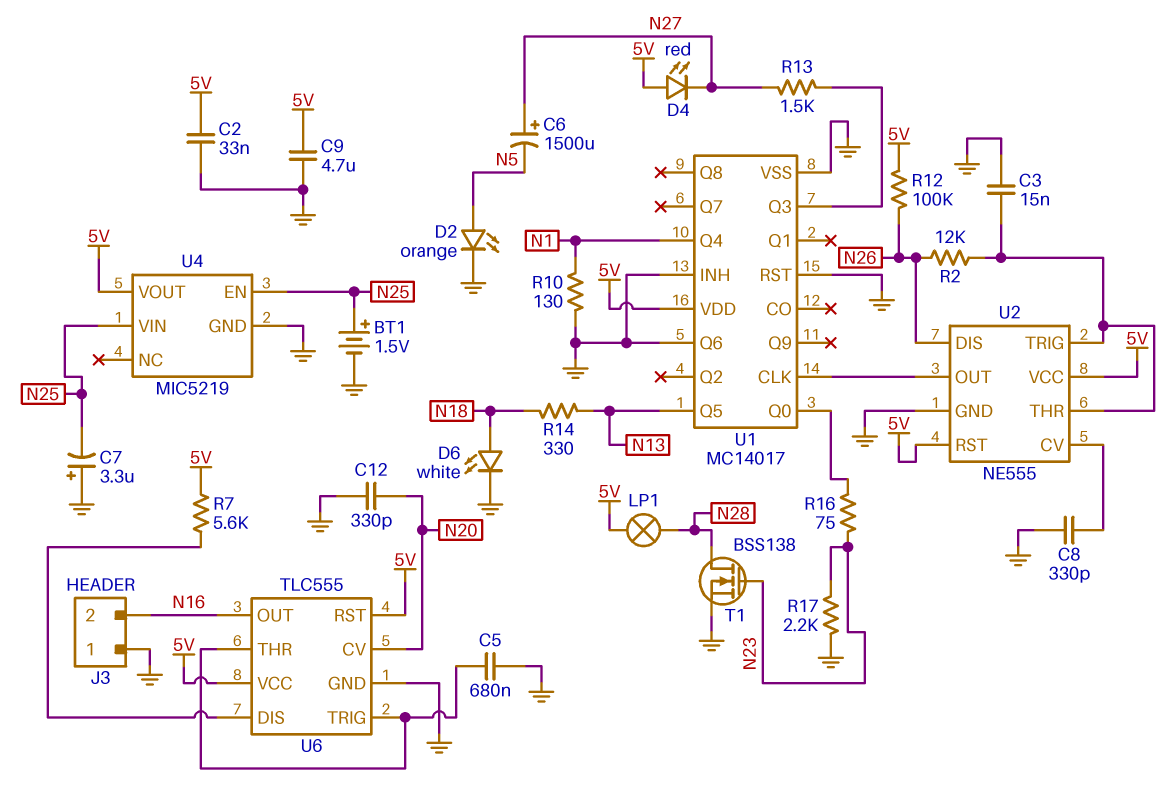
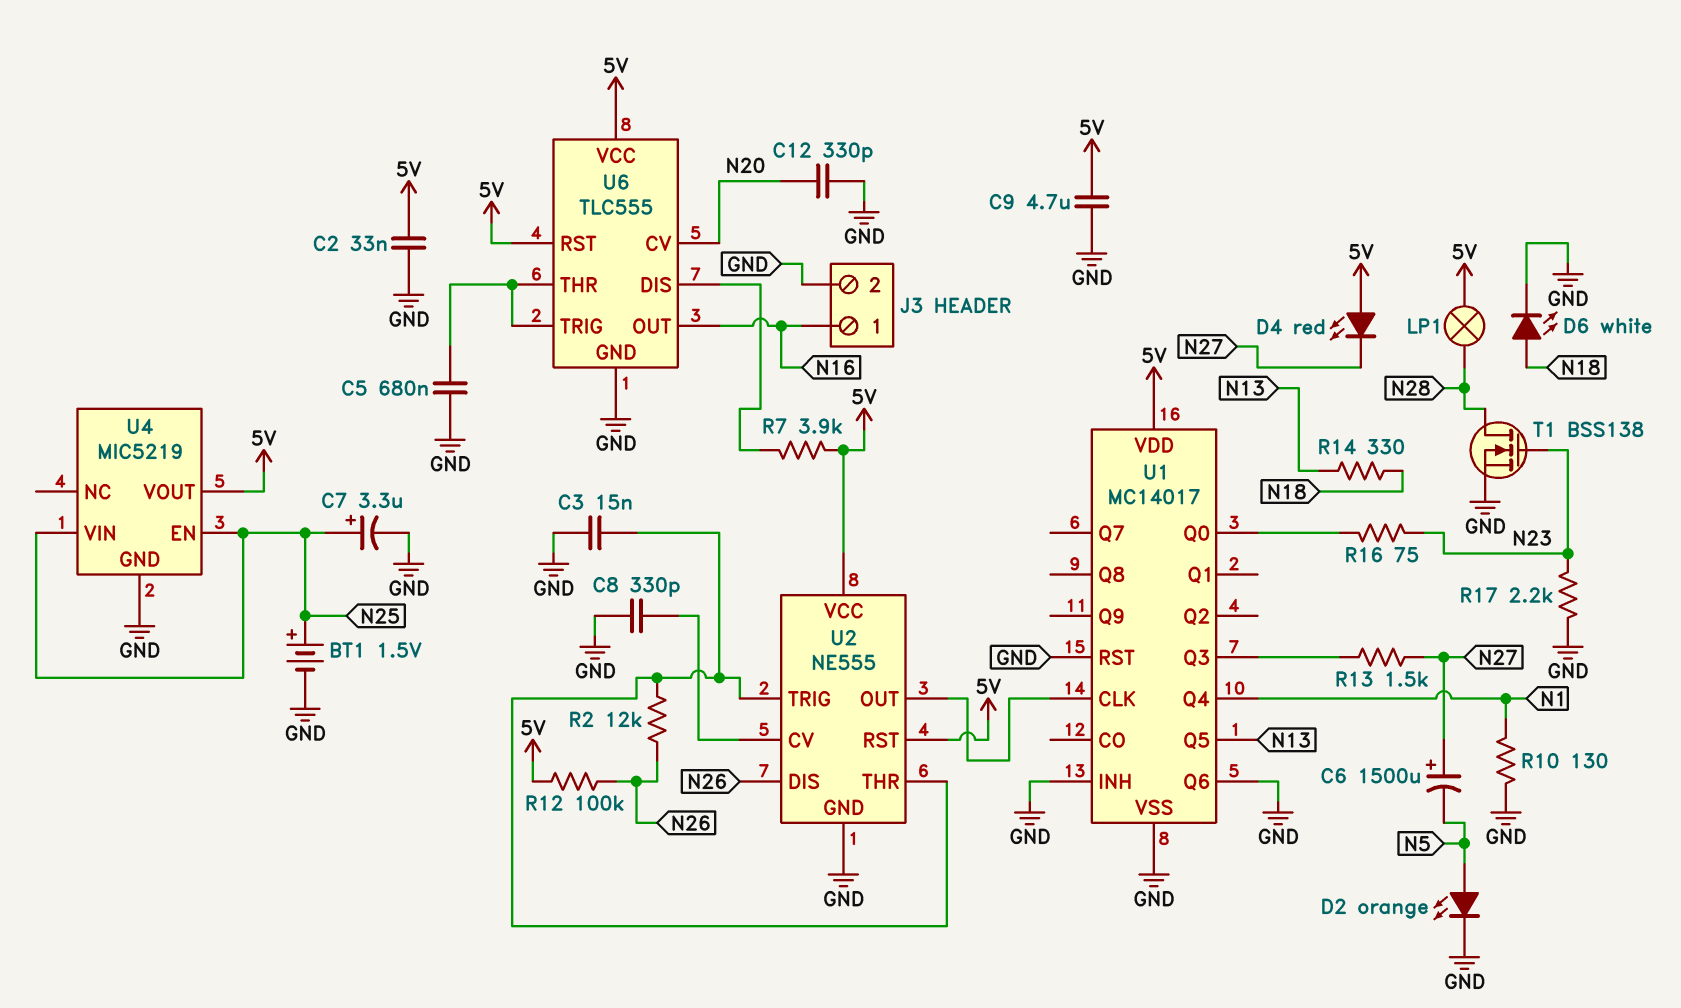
C7: 3.3uF (plus GND, minus N25) -> 3.3uF (plus N25, minus GND)
J3 pin 1: GND -> N16
J3 pin 2: N16 -> GND
R7: 5.6k (5V, U6/DIS) -> 3.9k (5V, U6/DIS)

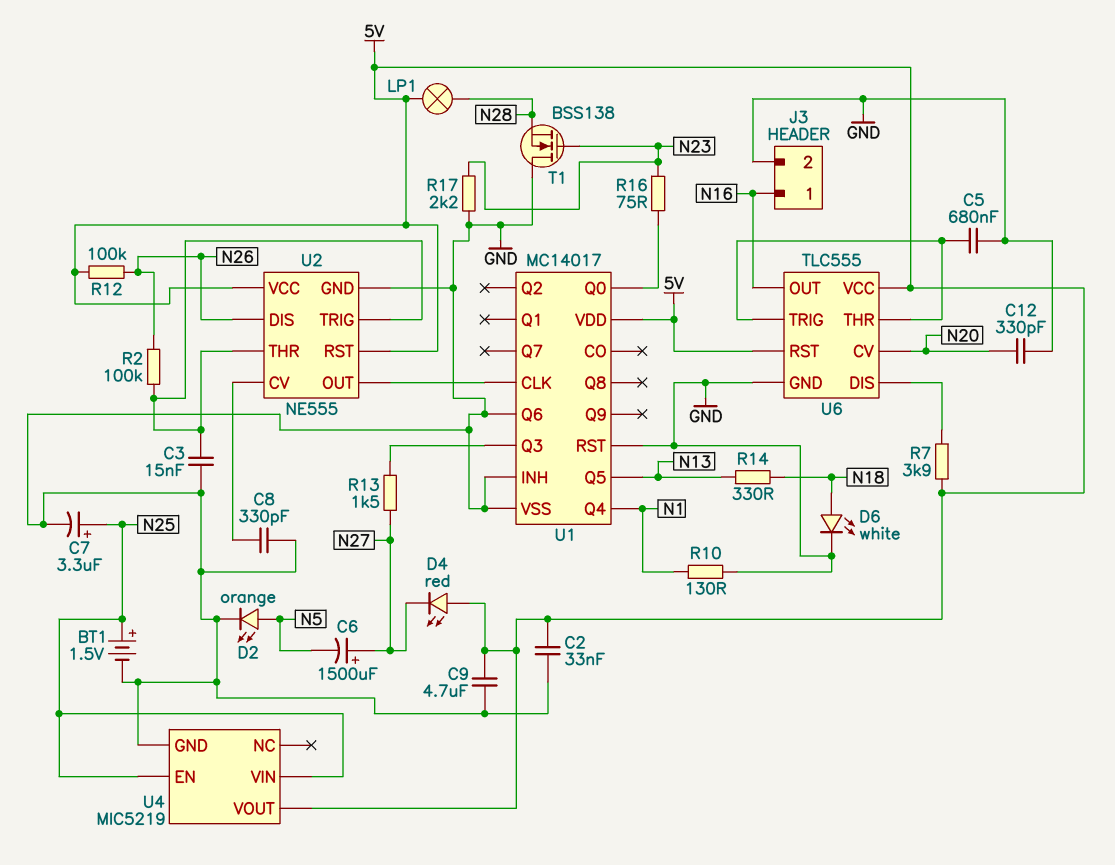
R2: 12k (N26, U2/THR) -> 100k (N26, U2/THR)
T1: NMOS BSS138 (G N23, D N28, S GND) -> NMOS BSS138 (G N23, D GND, S N28)

